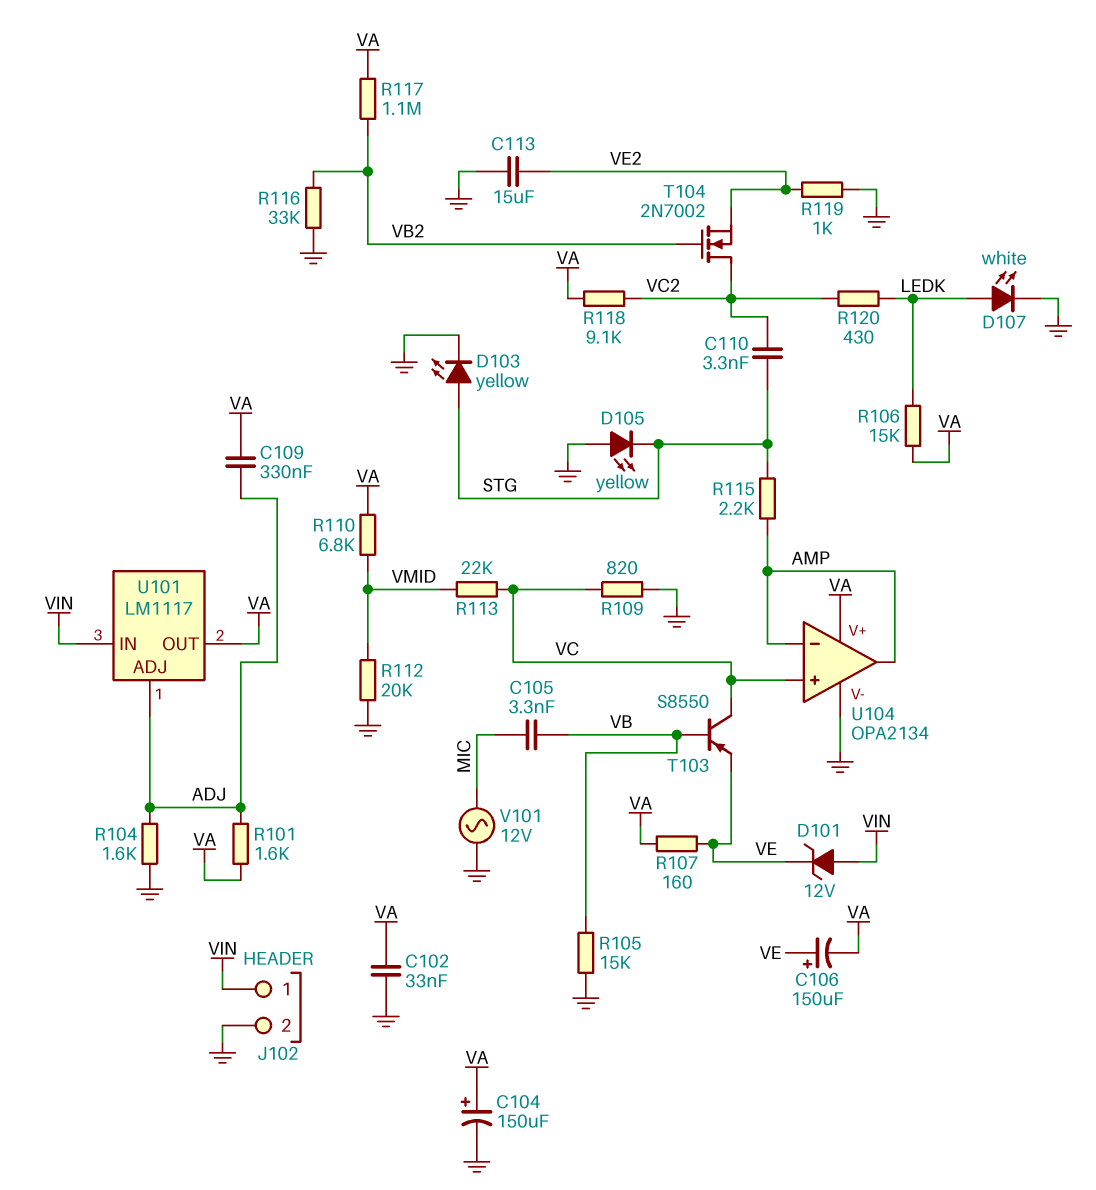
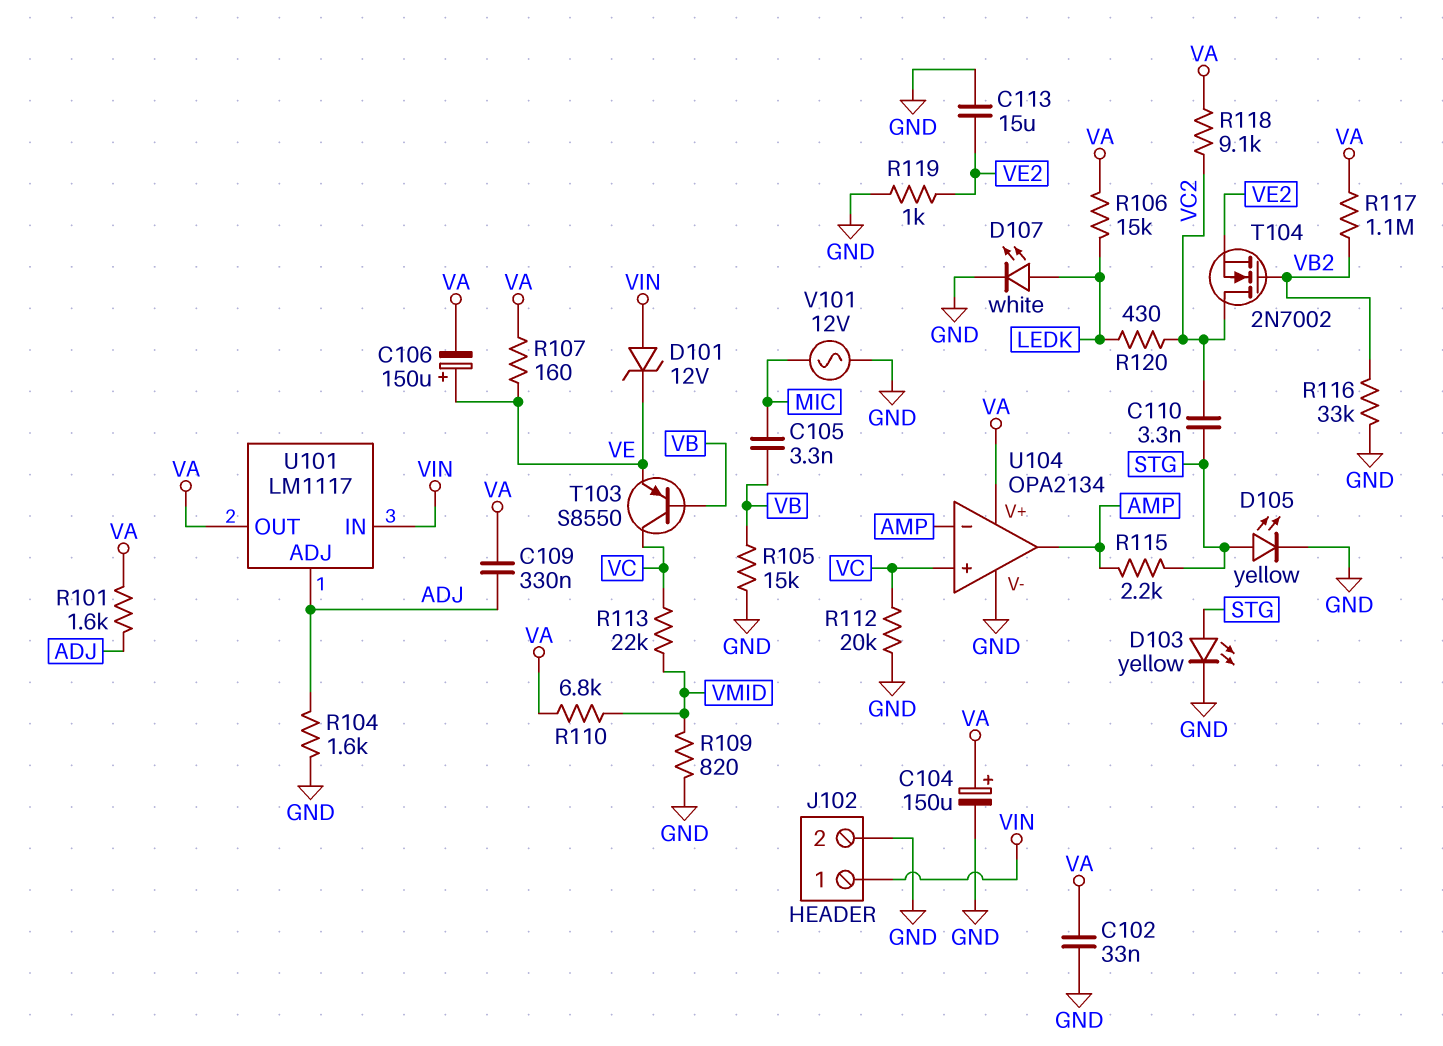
D105: LED yellow (A GND, K STG) -> LED yellow (A STG, K GND)
R109: 820 (GND, VC) -> 820 (GND, VMID)
R112: 20k (GND, VMID) -> 20k (GND, VC)

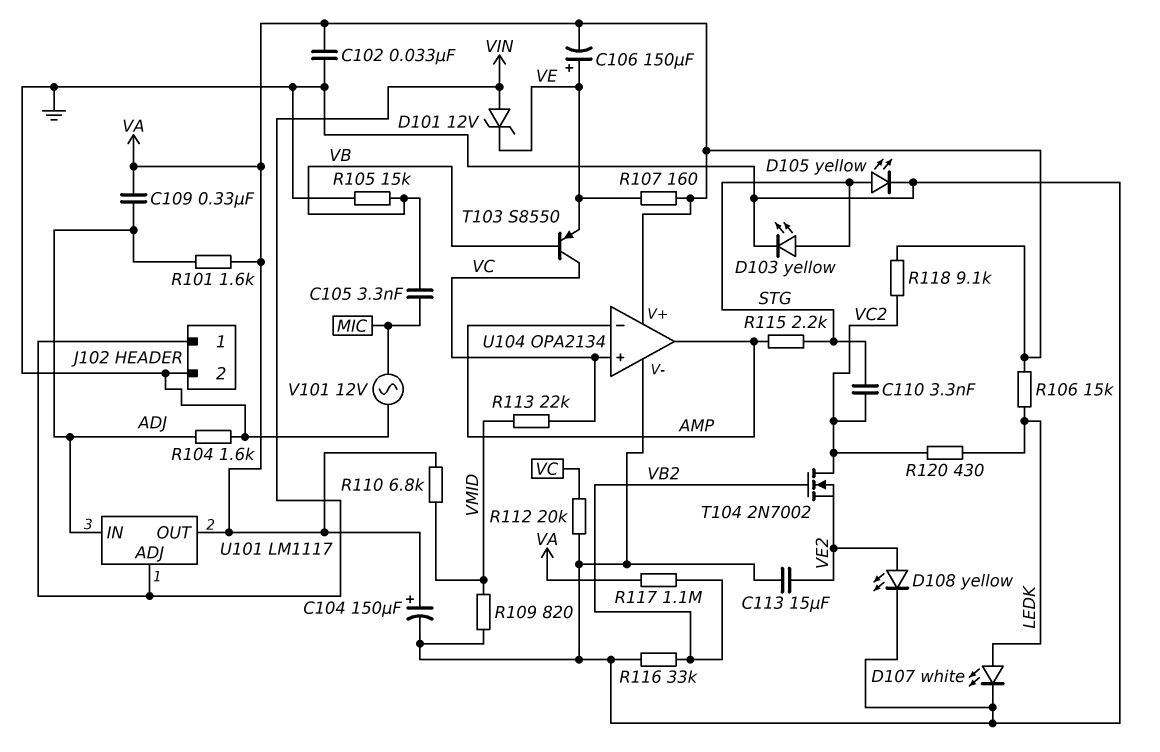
D108: none -> LED yellow (A VE2, K GND)
R119: 1k (GND, VE2) -> none
U101 pin ADJ: ADJ -> VIN
U101 pin IN: VIN -> ADJ

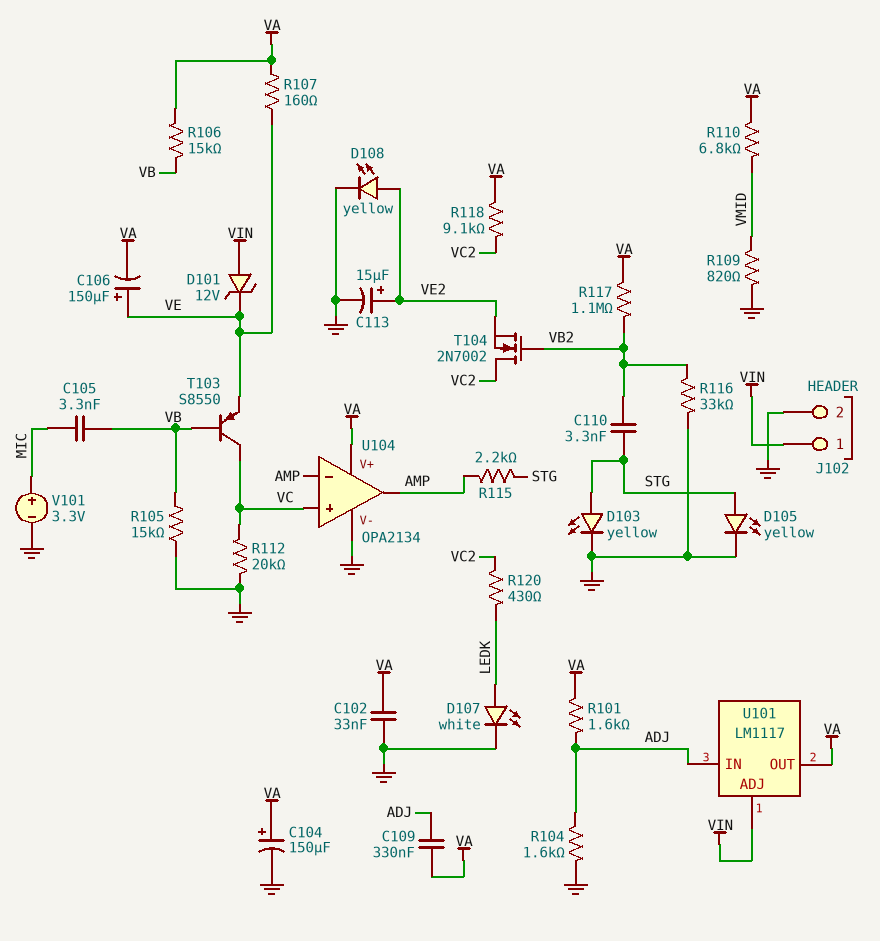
C110: 3.3nF (STG, VC2) -> 3.3nF (STG, VB2)
C113: 15uF (GND, VE2) -> 15uF (plus VE2, minus GND)
R106: 15k (LEDK, VA) -> 15k (VA, VB)
R113: 22k (VC, VMID) -> none
V101: AC 12V (GND, MIC) -> 3.3V (plus MIC, minus GND)

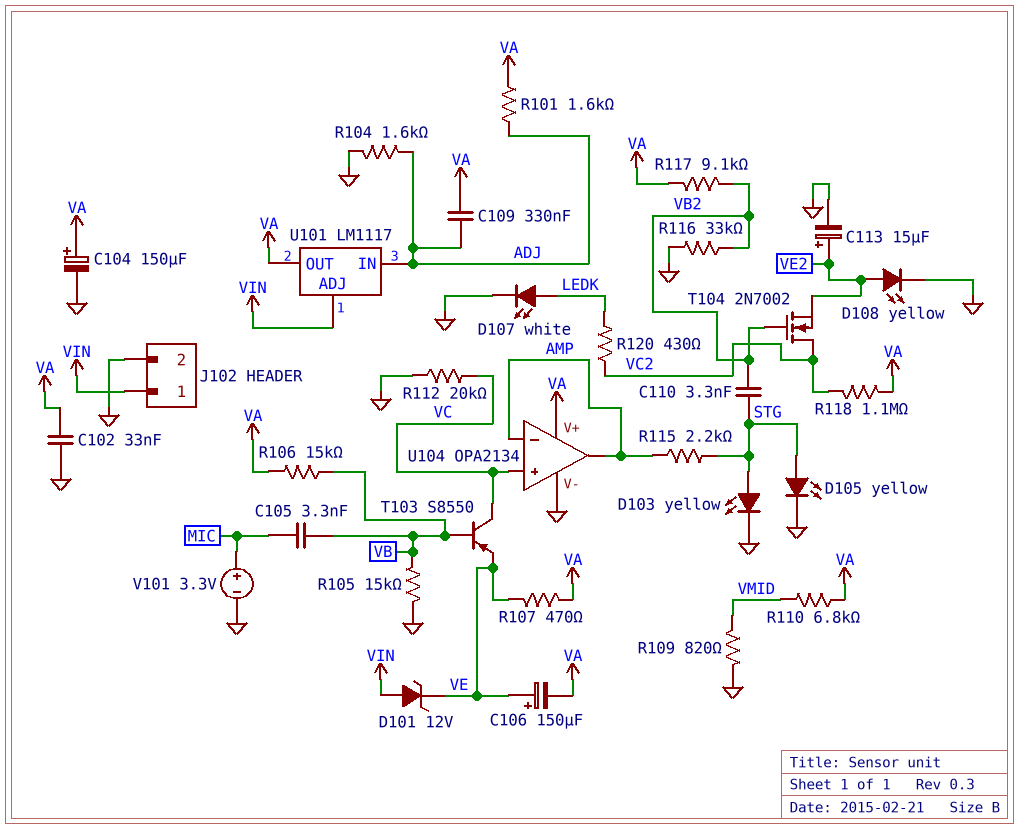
R107: 160 (VA, VE) -> 470 (VA, VE)
R117: 1.1M (VA, VB2) -> 9.1k (VA, VB2)
R118: 9.1k (VA, VC2) -> 1.1M (VA, VC2)

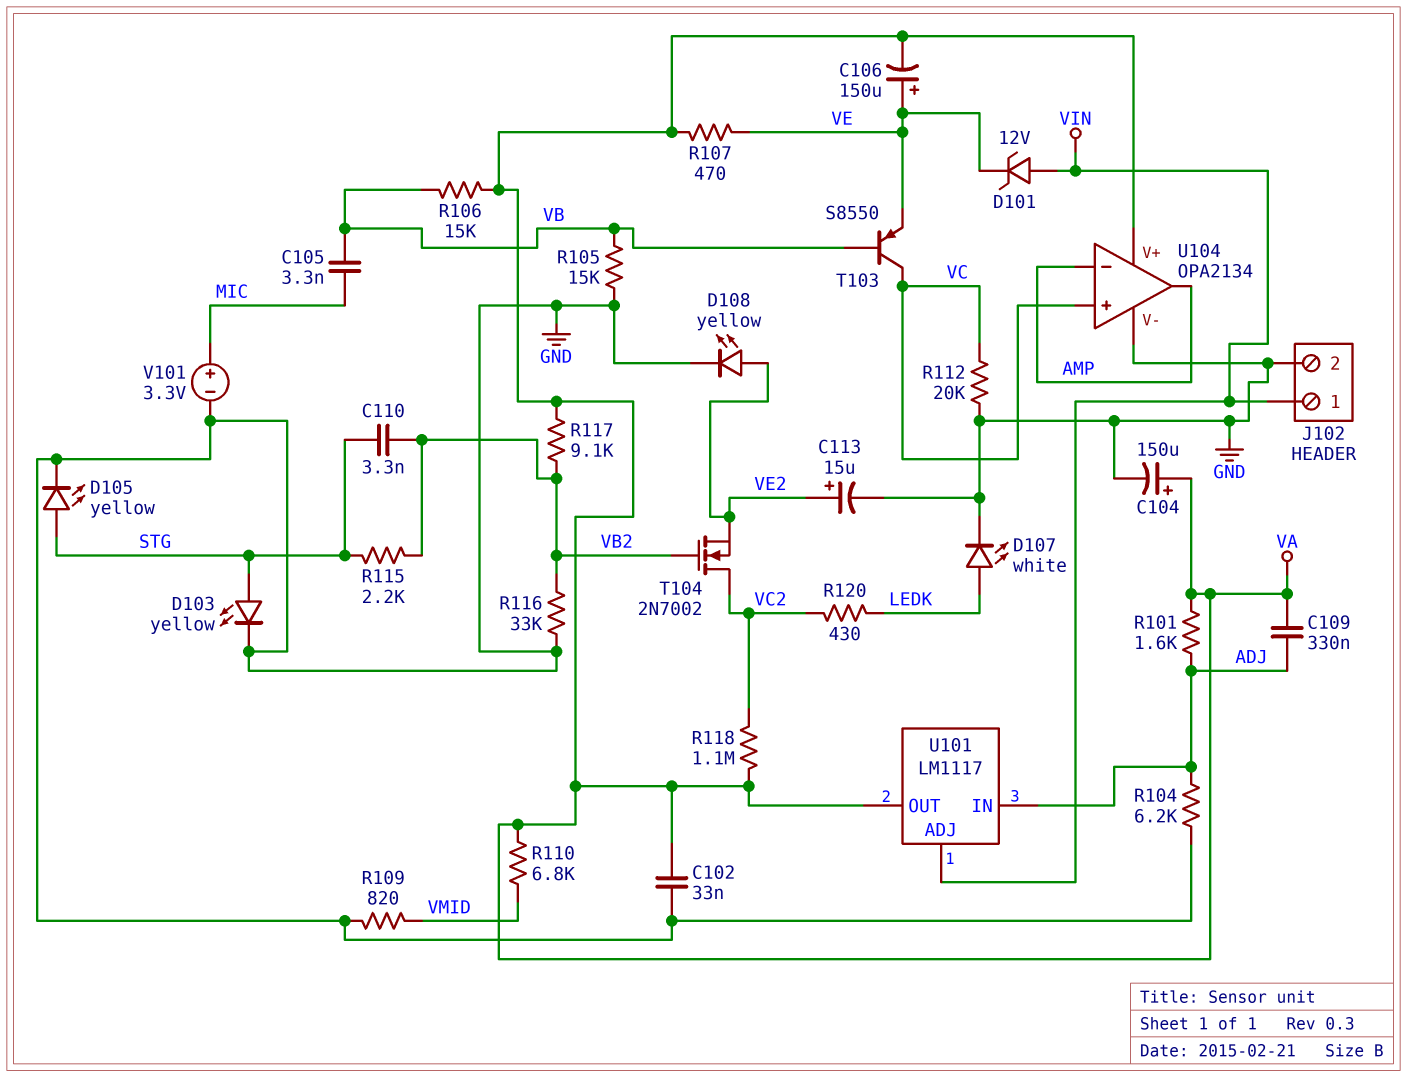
R104: 1.6k (ADJ, GND) -> 6.2k (ADJ, GND)
R115: 2.2k (AMP, STG) -> 2.2k (STG, VB2)

